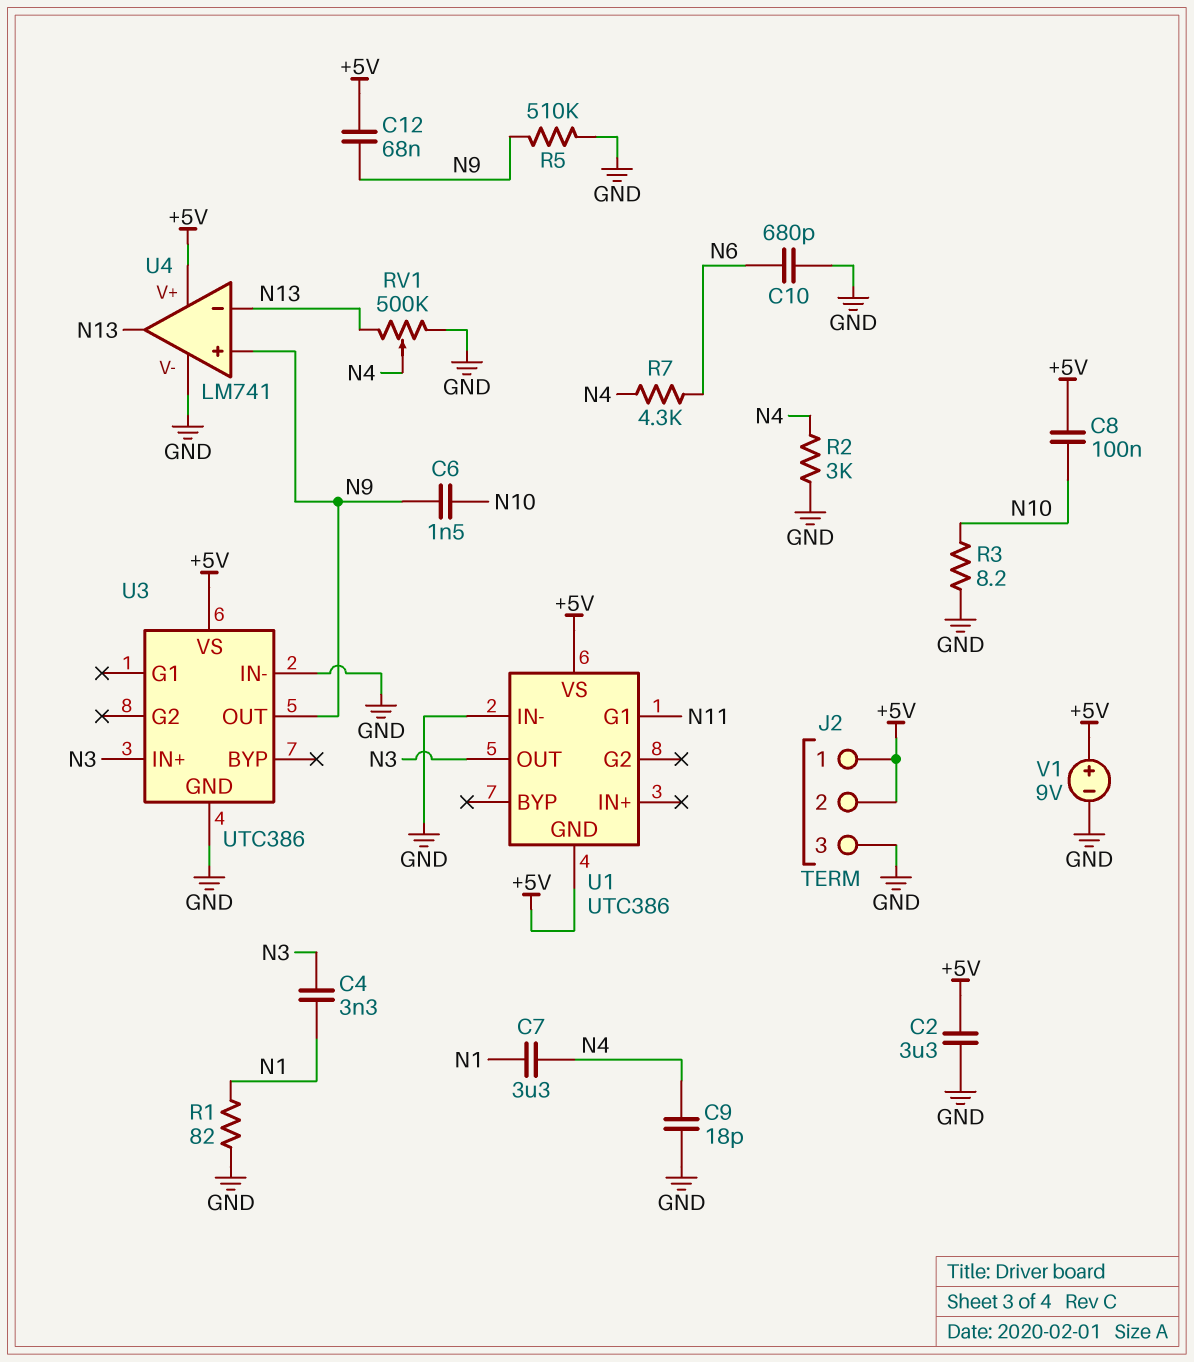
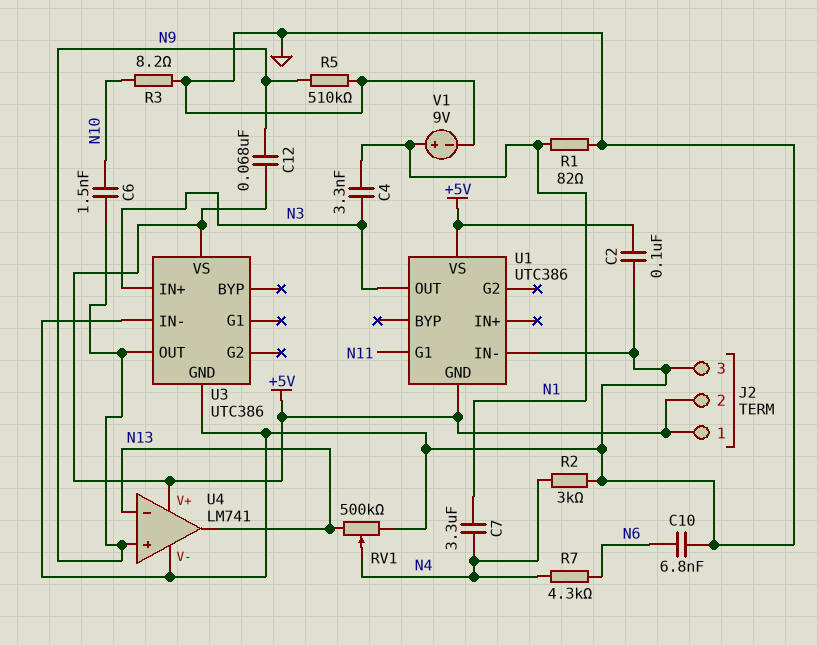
C2: 3.3uF (+5V, GND) -> 100nF (+5V, GND)
C8: 100nF (+5V, N10) -> none
C9: 18pF (GND, N4) -> none
C10: 680pF (GND, N6) -> 6.8nF (GND, N6)
V1: 9V (plus +5V, minus GND) -> 9V (plus N1, minus GND)

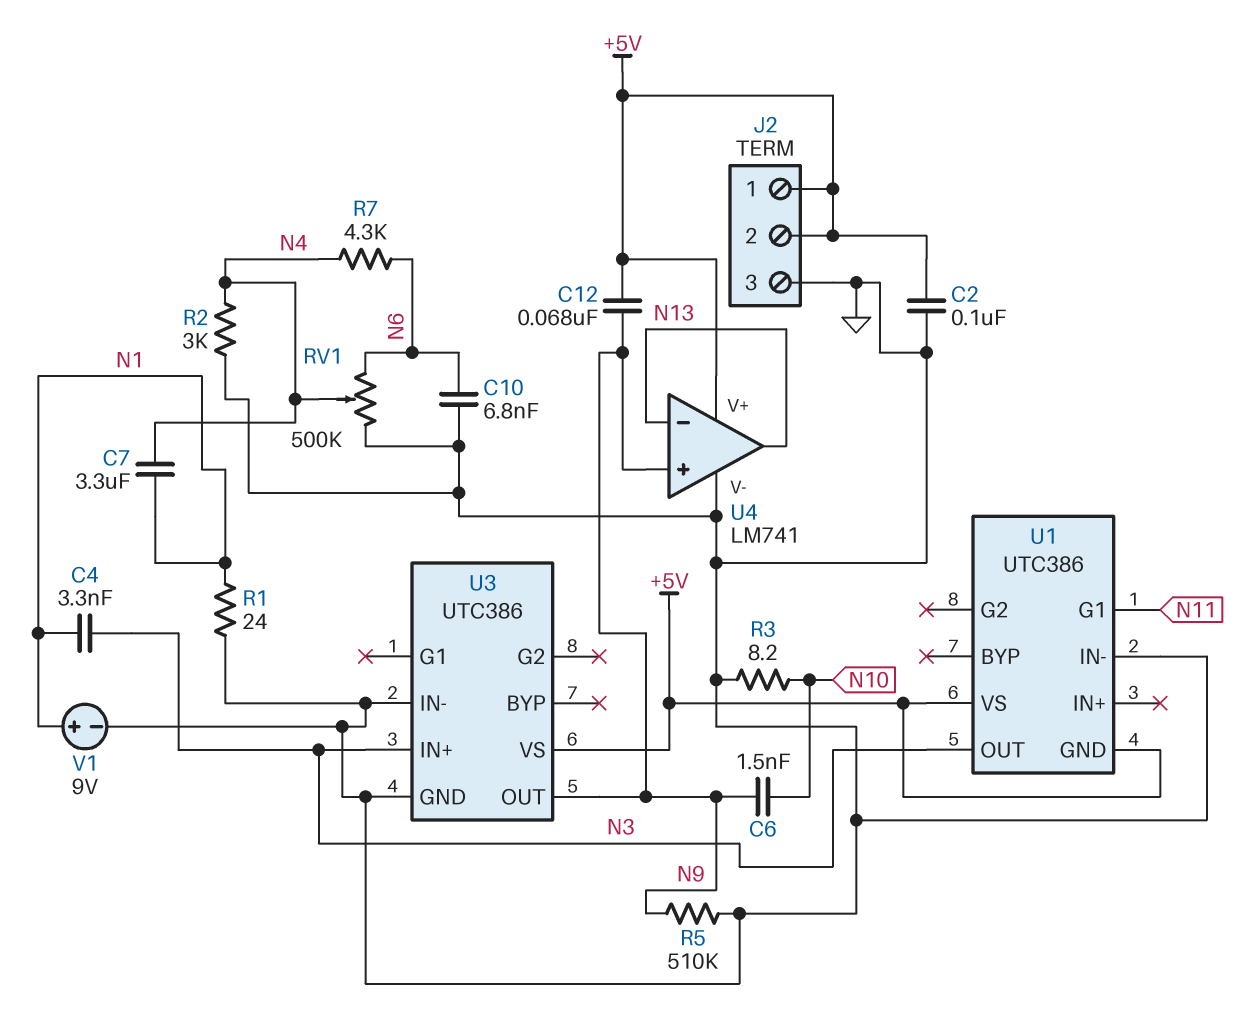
R1: 82 (GND, N1) -> 24 (GND, N1)
RV1: 500k (GND, N13, wiper N4) -> 500k (GND, N6, wiper N4)

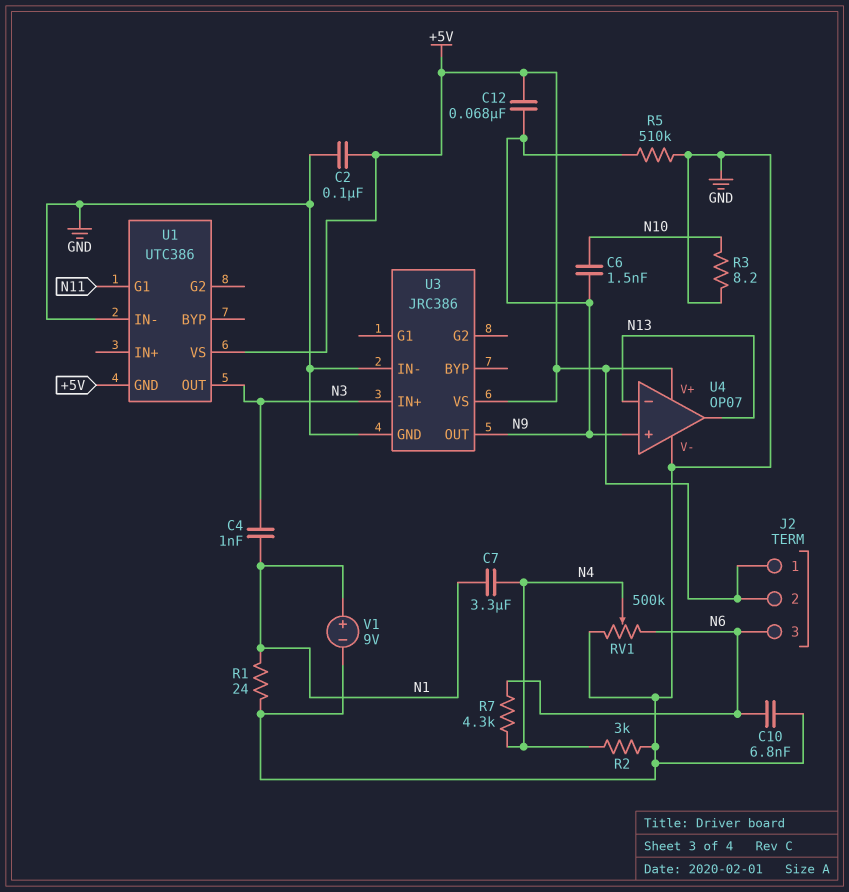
C4: 3.3nF (N1, N3) -> 1nF (N1, N3)
J2 pin 3: GND -> N6
U3: UTC386 -> JRC386
U4: LM741 -> OP07

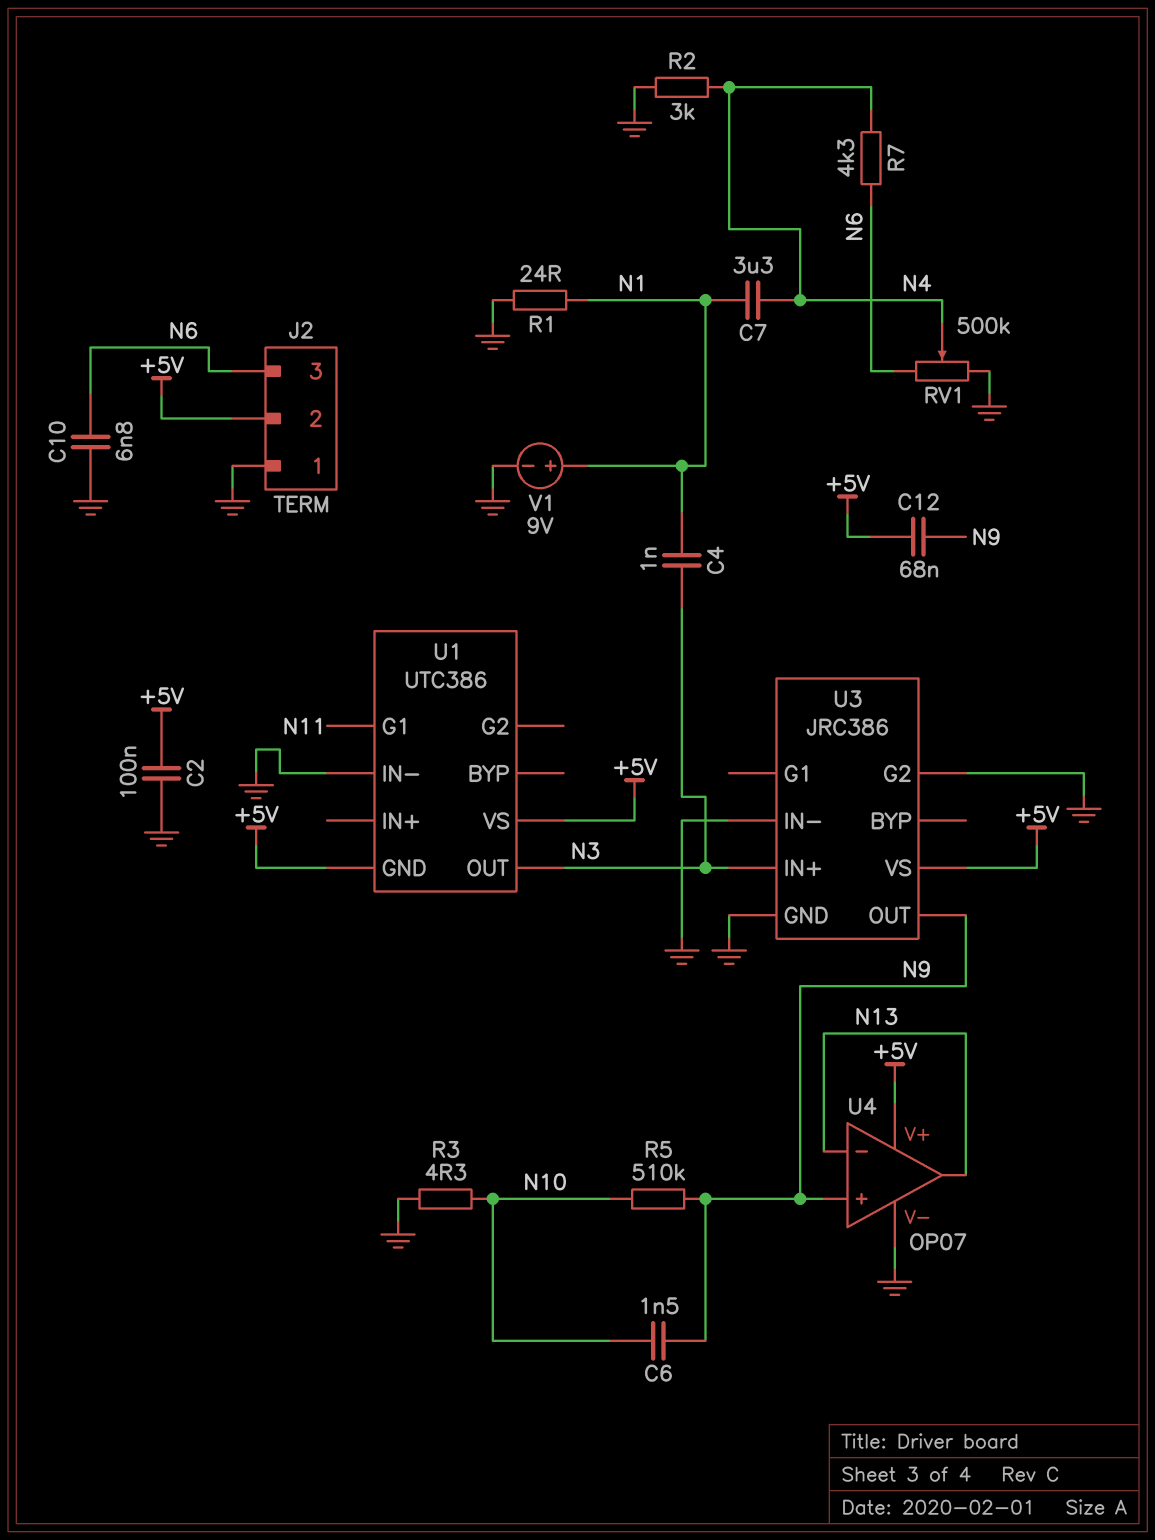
J2 pin 1: +5V -> GND
R3: 8.2 (GND, N10) -> 4.3 (GND, N10)
R5: 510k (GND, N9) -> 510k (N9, N10)
U3 pin G2: none -> GND

